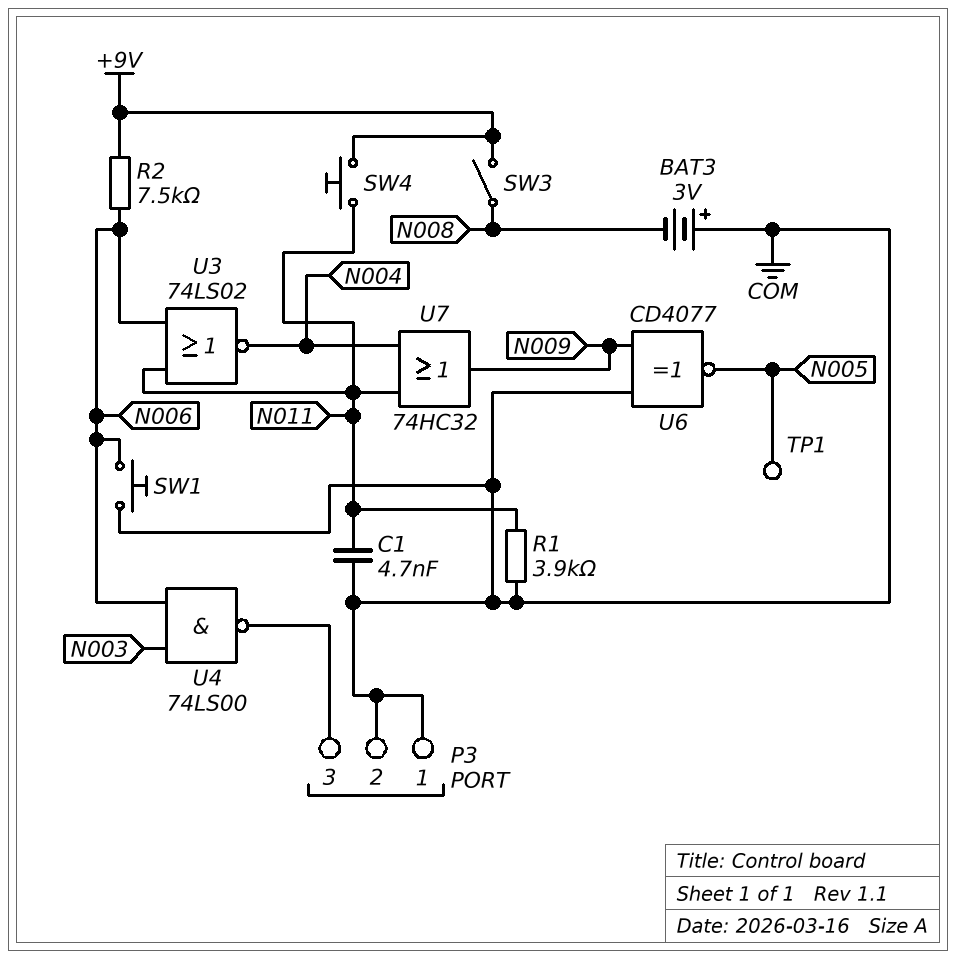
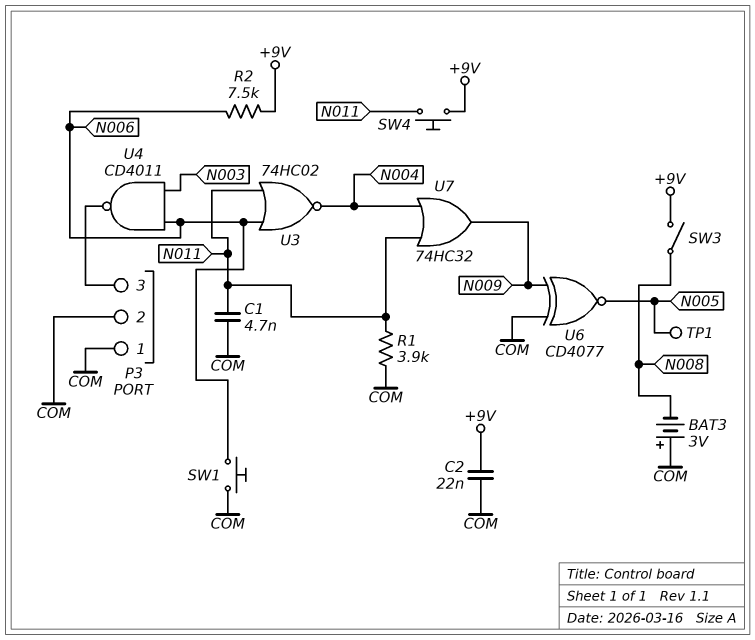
C2: none -> 22nF (+9V, COM)
U3: NOR 74LS02 (in N006, in N011, out N004) -> NOR 74HC02 (in N006, in N011, out N004)
U4: NAND 74LS00 (in N003, in N006, out P3/3) -> NAND CD4011 (in N003, in N006, out P3/3)

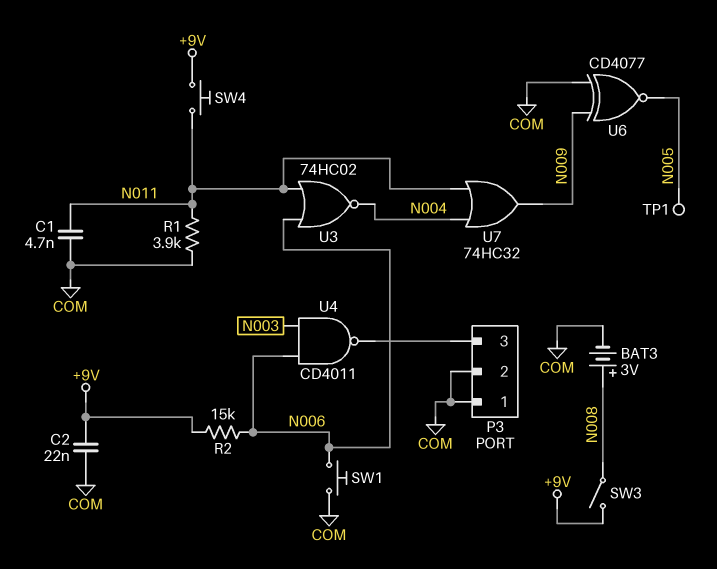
BAT3: 3V (plus COM, minus N008) -> 3V (plus N008, minus COM)
R2: 7.5k (+9V, N006) -> 15k (+9V, N006)

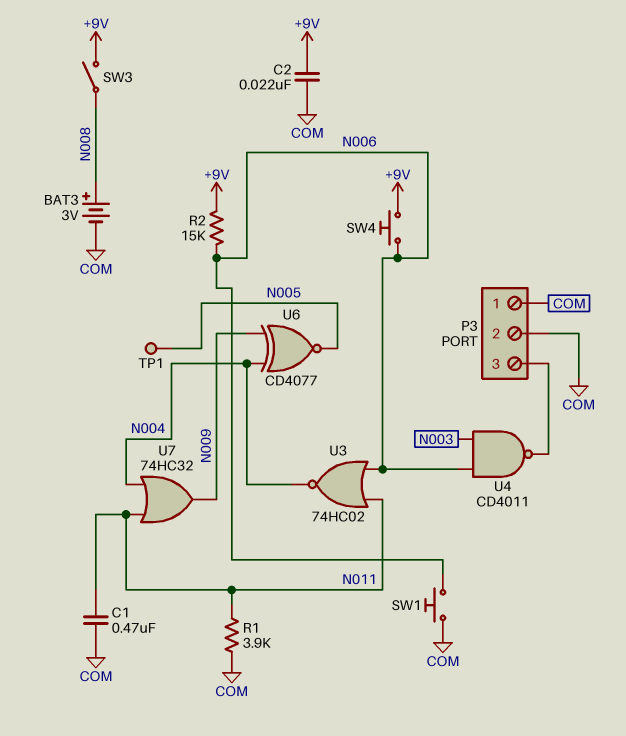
C1: 4.7nF (COM, N011) -> 470nF (COM, N011)
SW4: button (+9V, N011) -> button (+9V, N006)
U6: XNOR CD4077 (in COM, in N009, out N005) -> XNOR CD4077 (in N004, in N009, out N005)

